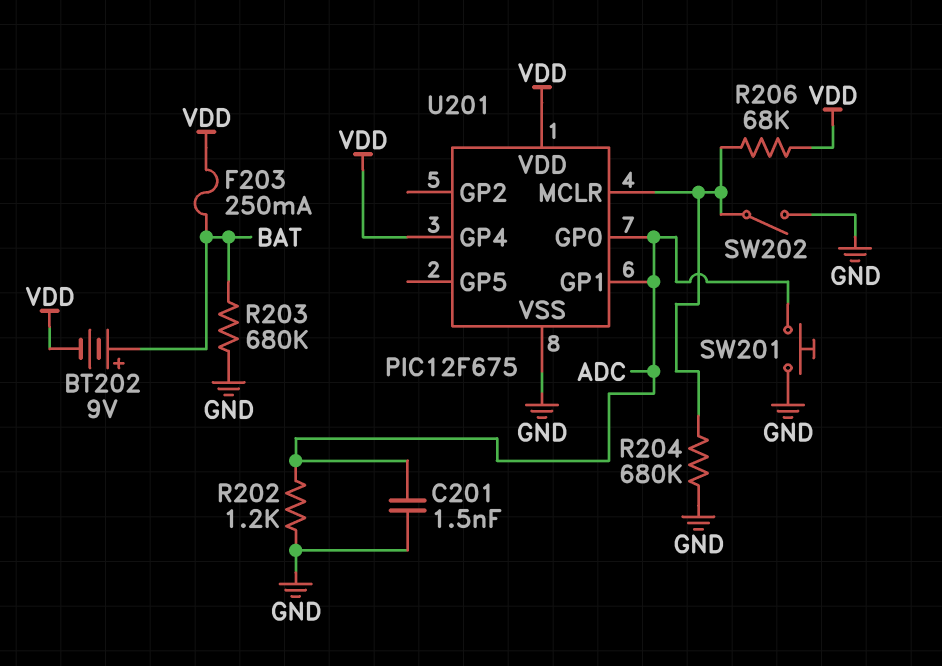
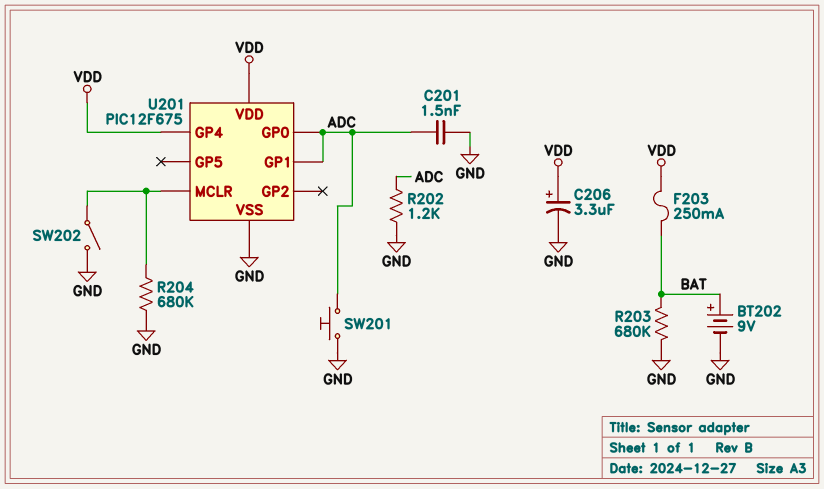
BT202: 9V (plus BAT, minus VDD) -> 9V (plus BAT, minus GND)
C206: none -> 3.3uF (plus VDD, minus GND)
R206: 68k (U201/MCLR, VDD) -> none

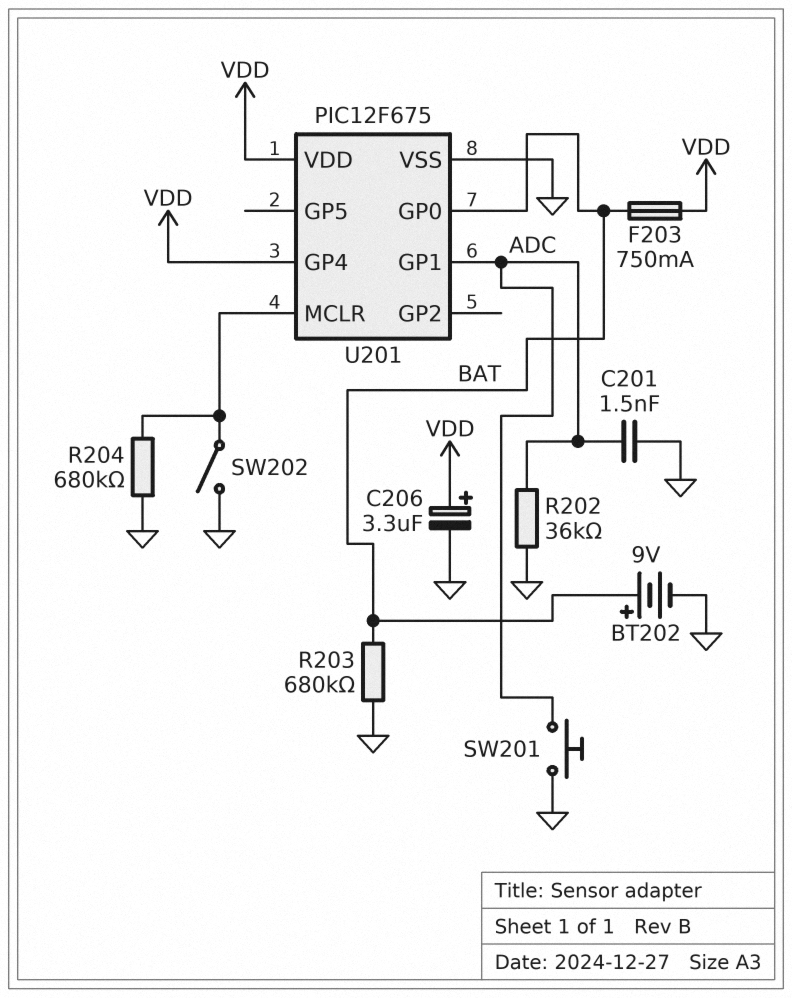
F203: 250mA (BAT, VDD) -> 750mA (BAT, VDD)
R202: 1.2k (ADC, GND) -> 36k (ADC, GND)
U201 pin GP0: ADC -> BAT

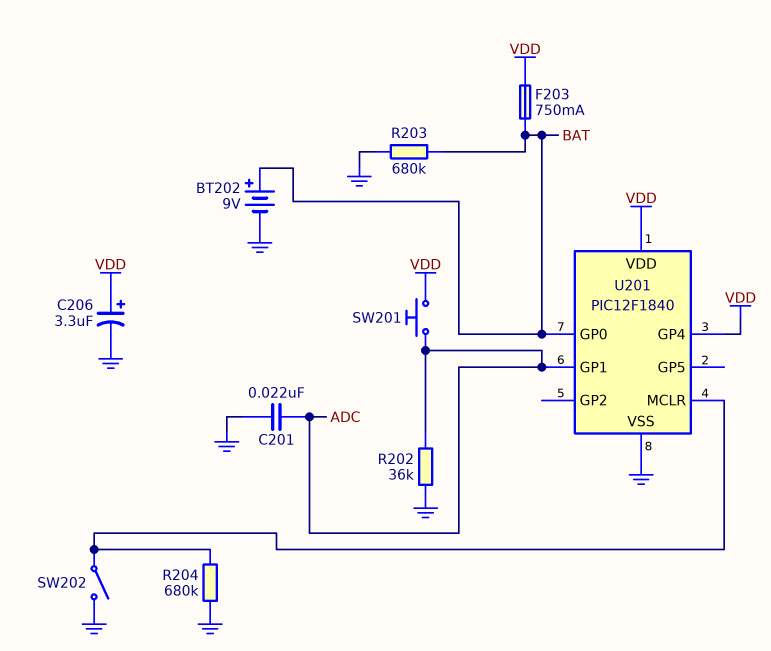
C201: 1.5nF (ADC, GND) -> 22nF (ADC, GND)
SW201: button (ADC, GND) -> button (ADC, VDD)
U201: PIC12F675 -> PIC12F1840

